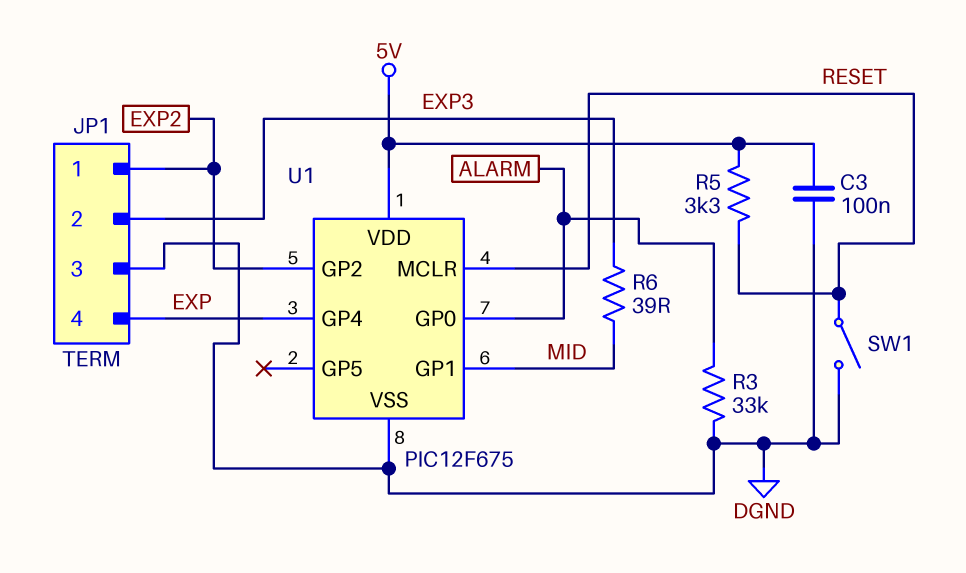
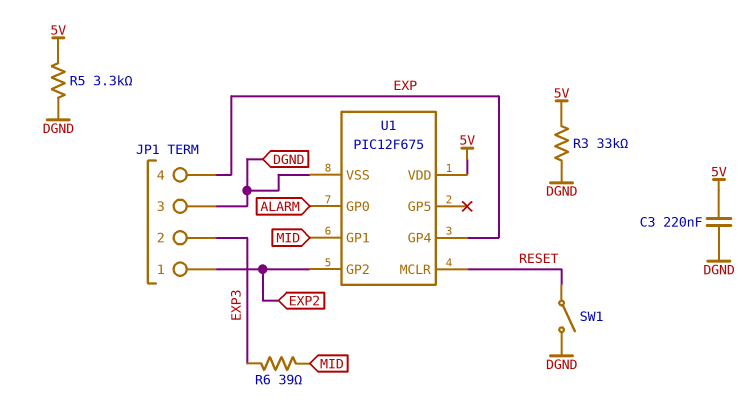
C3: 100nF (5V, DGND) -> 220nF (5V, DGND)
R3: 33k (ALARM, DGND) -> 33k (5V, DGND)
R5: 3.3k (5V, RESET) -> 3.3k (5V, DGND)

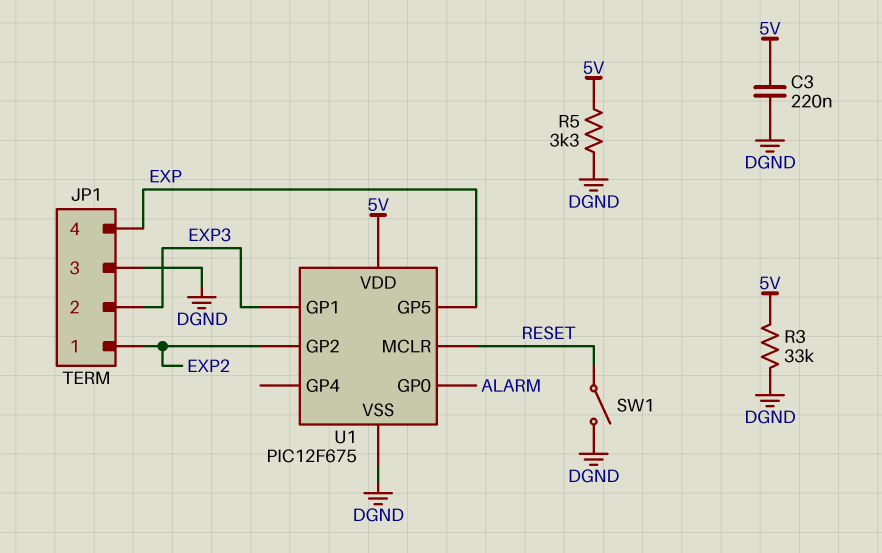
R6: 39 (EXP3, MID) -> none
U1 pin GP1: MID -> EXP3
U1 pin GP4: EXP -> none
U1 pin GP5: none -> EXP

